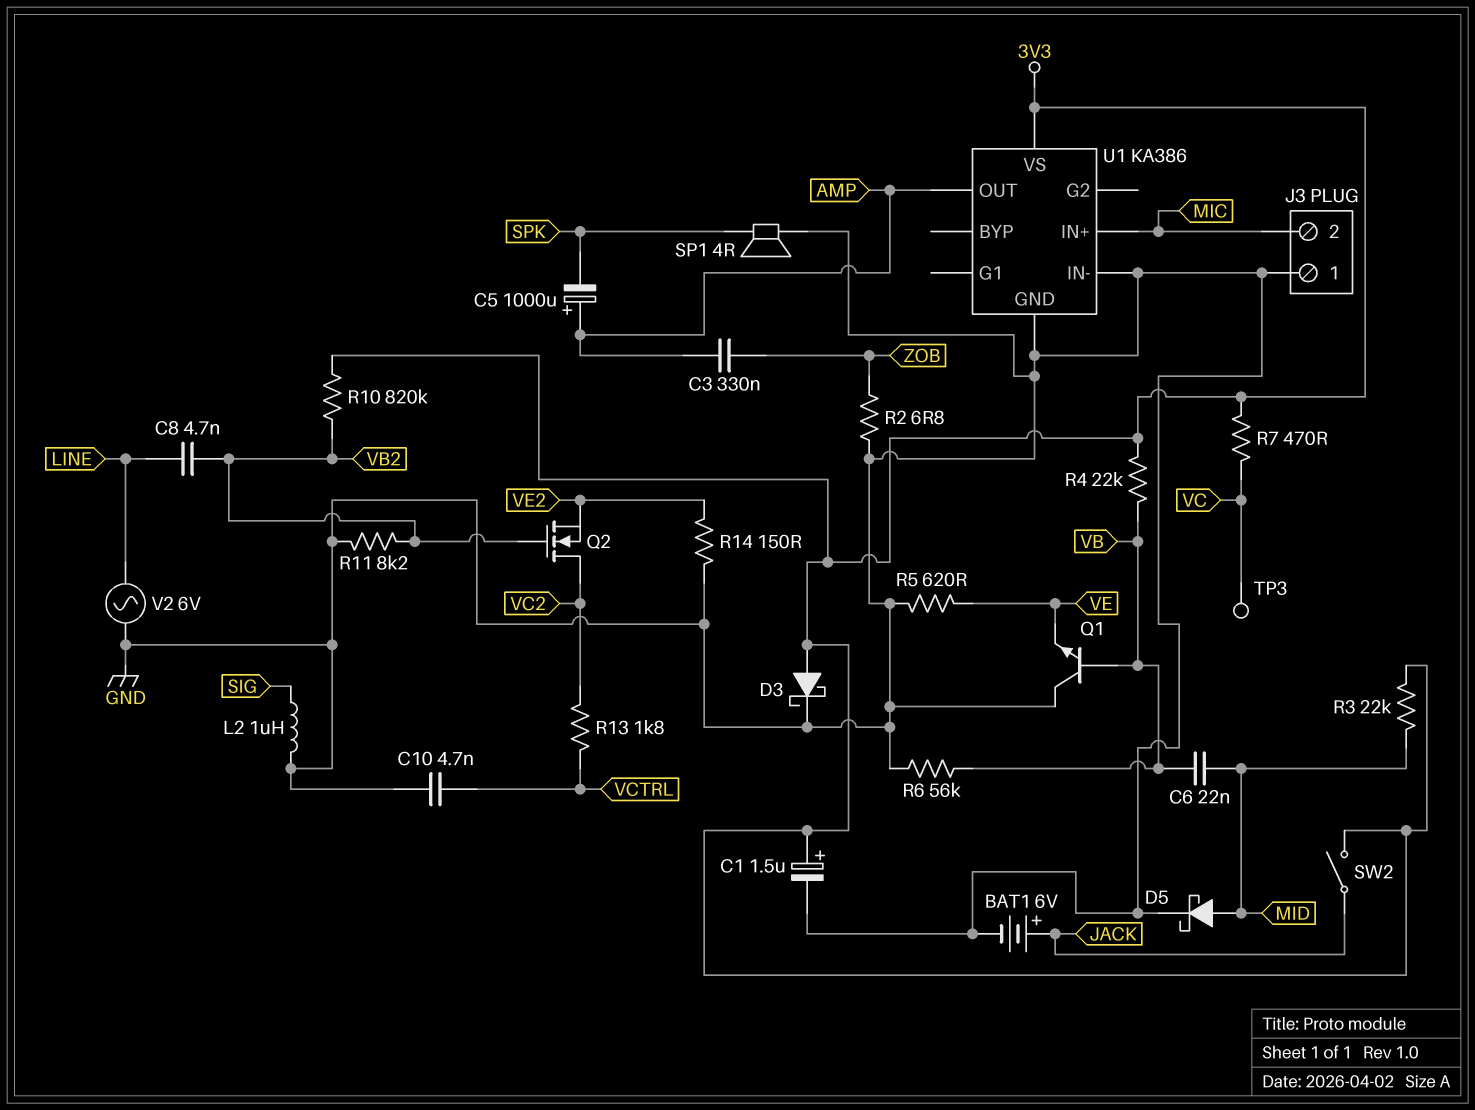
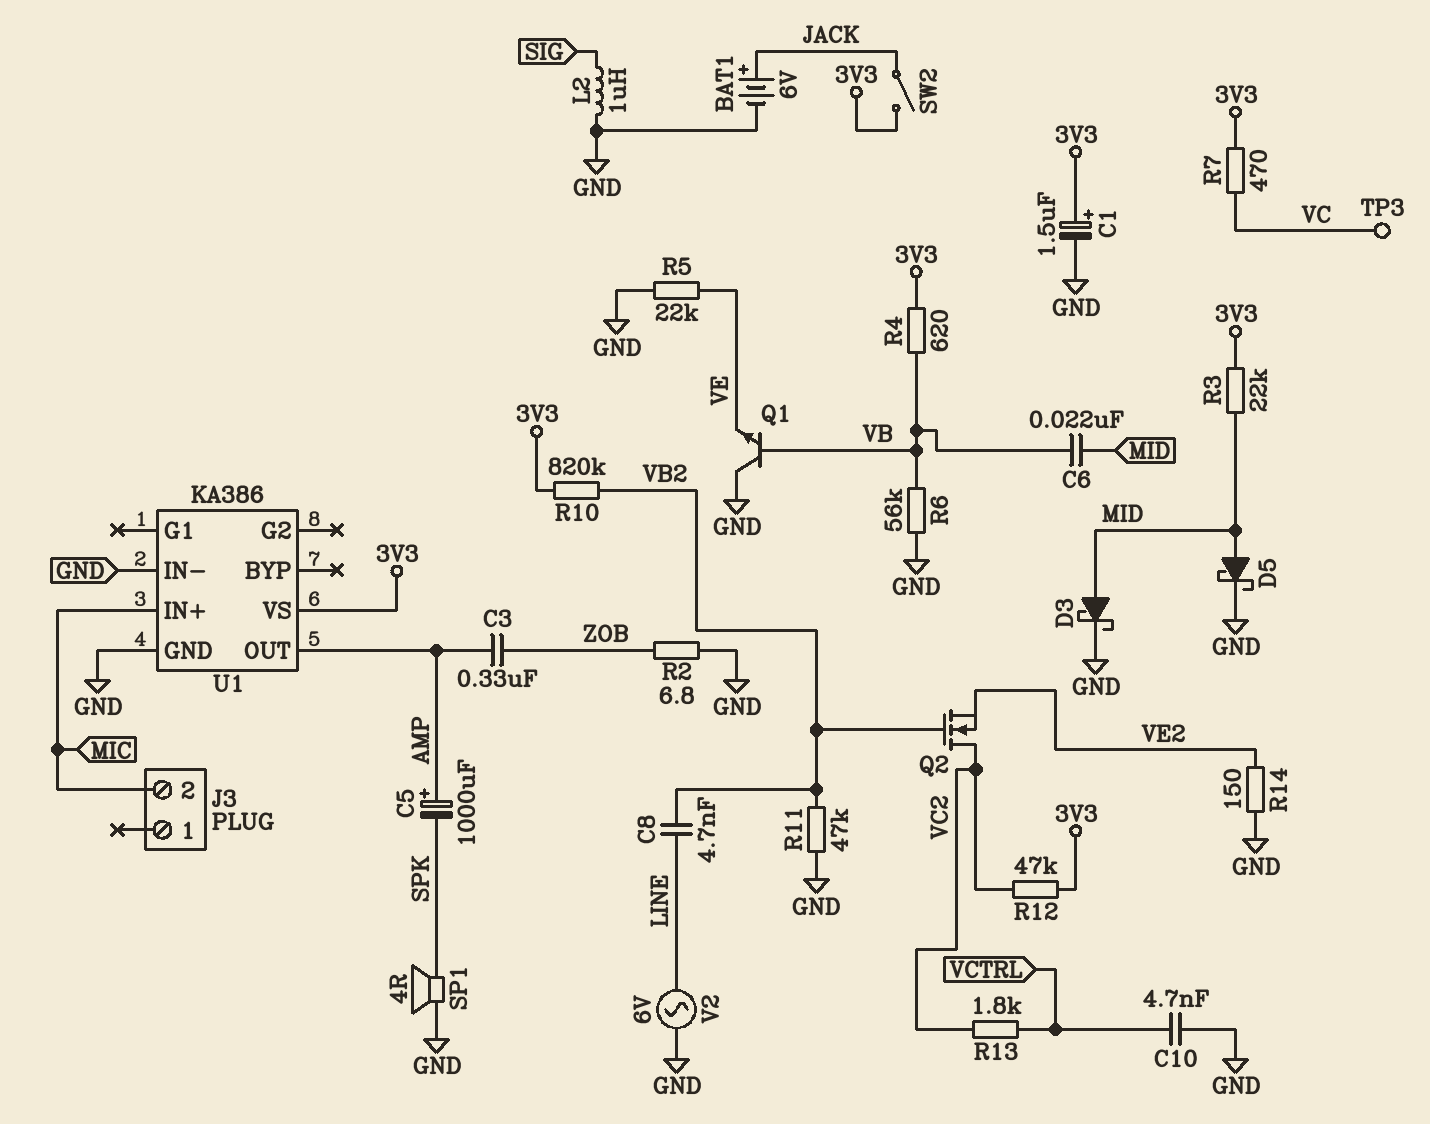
D3: schottky (A 3V3, K GND) -> schottky (A MID, K GND)
J3 pin 1: GND -> none
R4: 22k (3V3, VB) -> 620 (3V3, VB)
R5: 620 (GND, VE) -> 22k (GND, VE)
R11: 8.2k (GND, VB2) -> 47k (GND, VB2)
R12: none -> 47k (3V3, VC2)

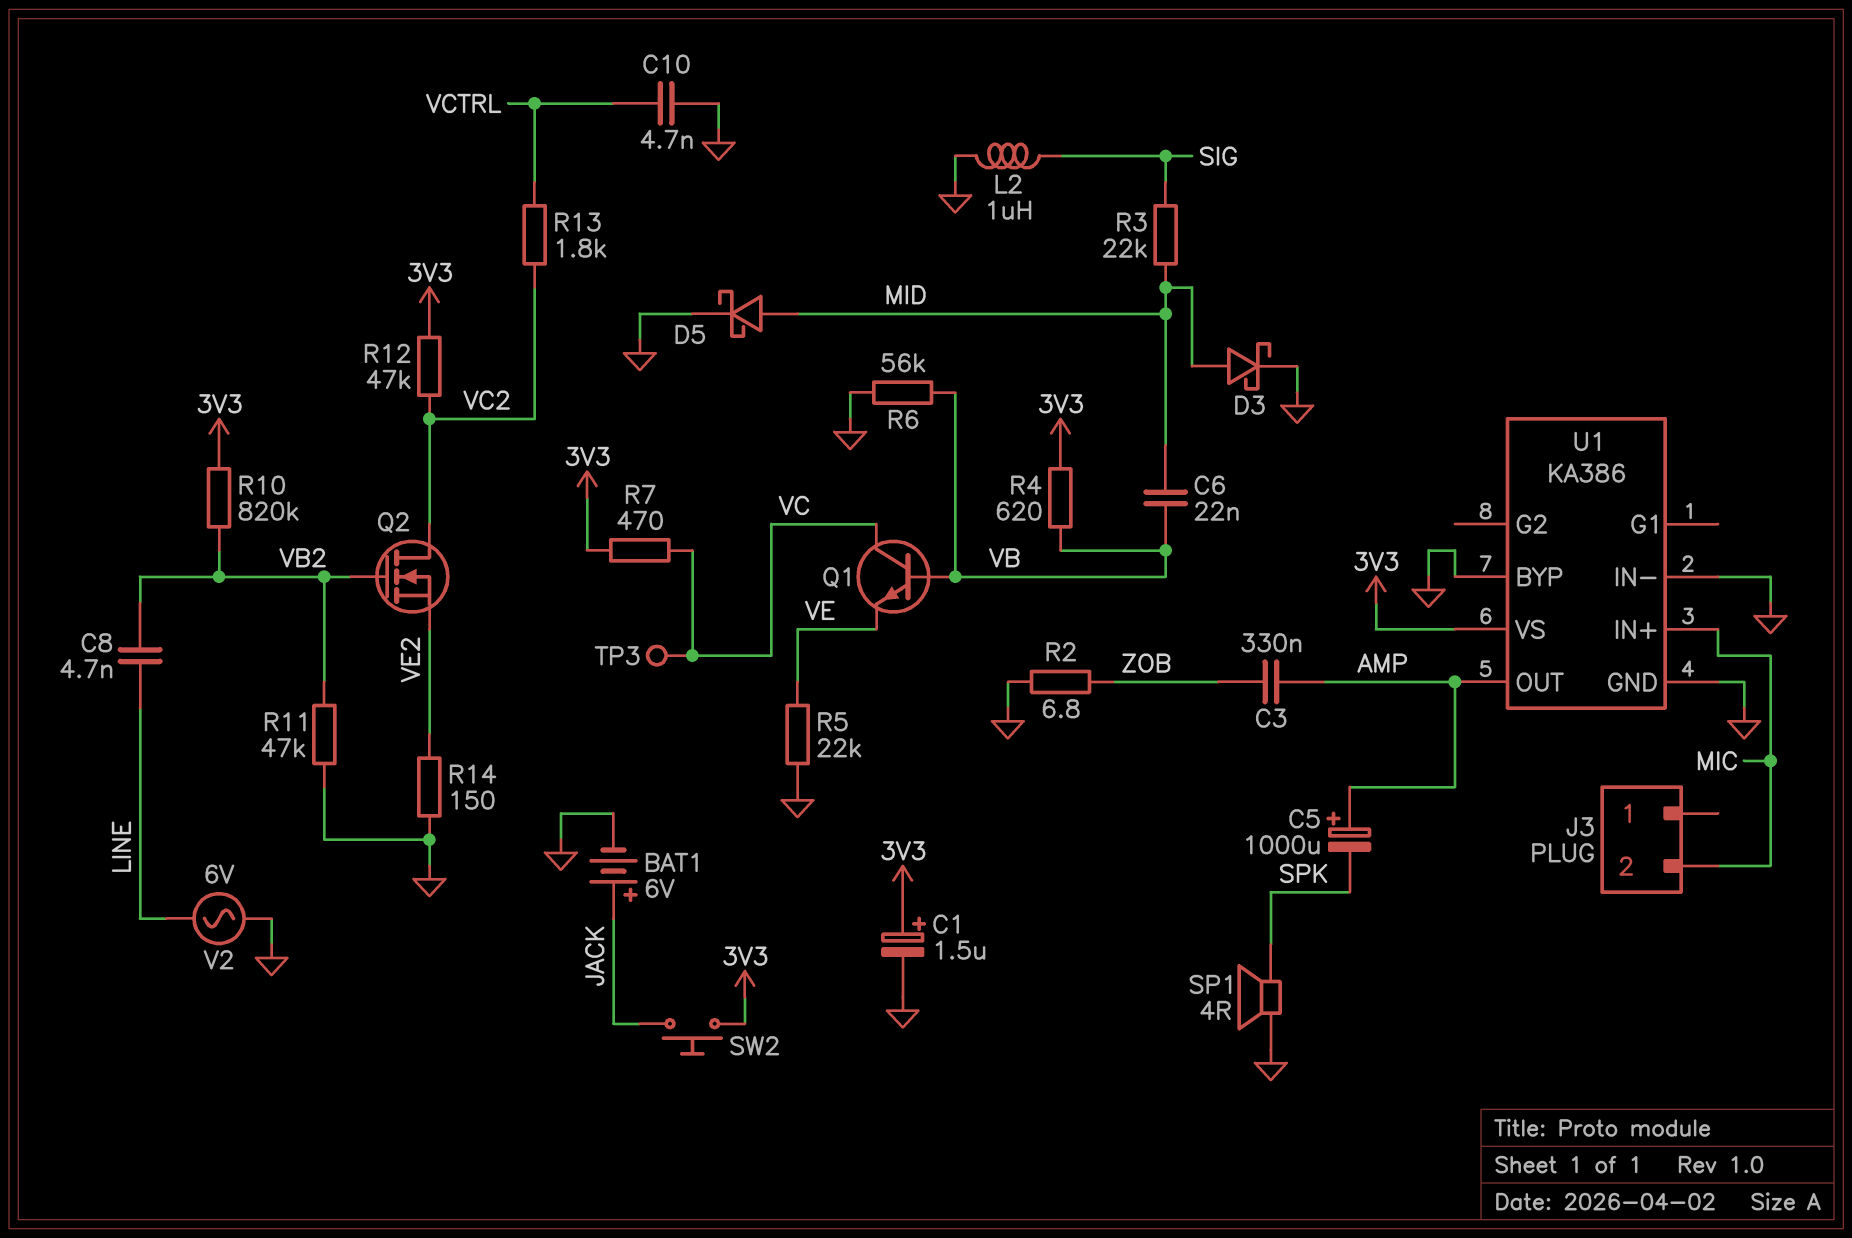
Q1: NPN (B VB, C GND, E VE) -> NPN (B VB, C VC, E VE)
R3: 22k (3V3, MID) -> 22k (MID, SIG)
SW2: switch (3V3, JACK) -> button (3V3, JACK)
U1 pin BYP: none -> GND

